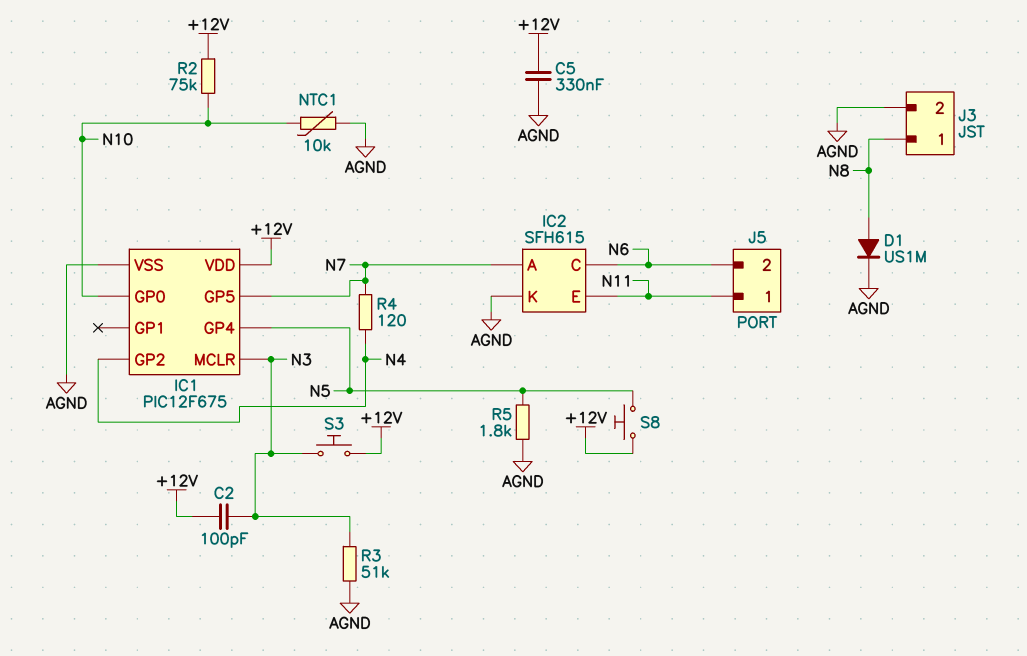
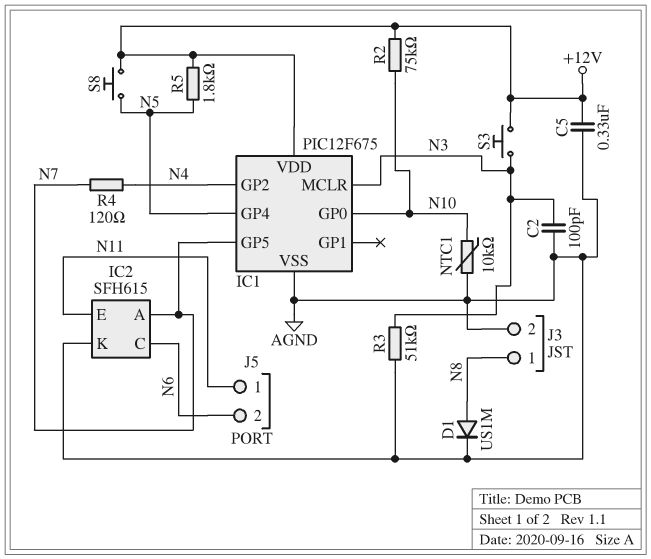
C2: 100pF (+12V, N3) -> 100pF (AGND, N3)
R5: 1.8k (AGND, N5) -> 1.8k (+12V, N5)

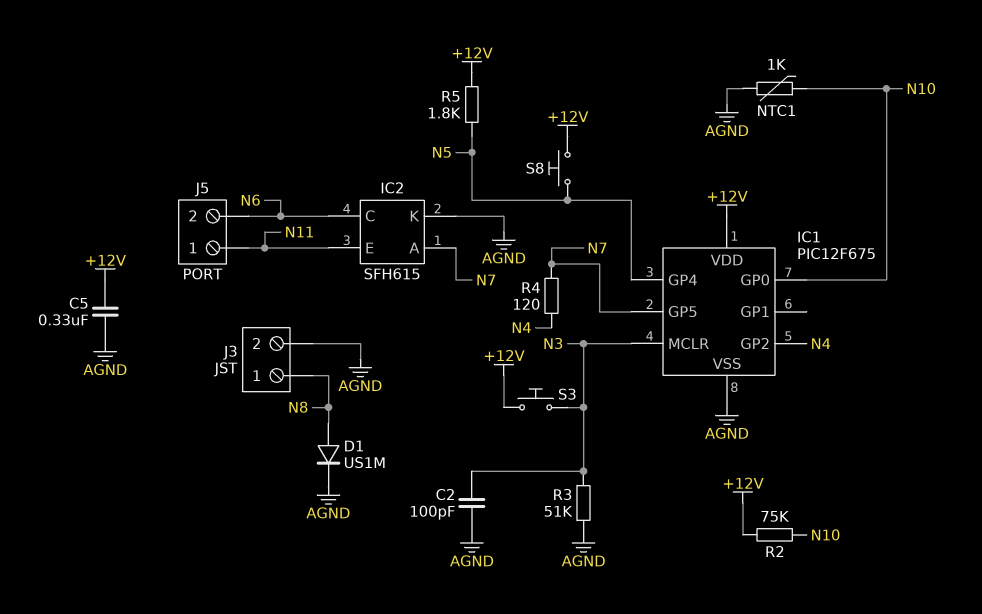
NTC1: 10k (AGND, N10) -> 1k (AGND, N10)

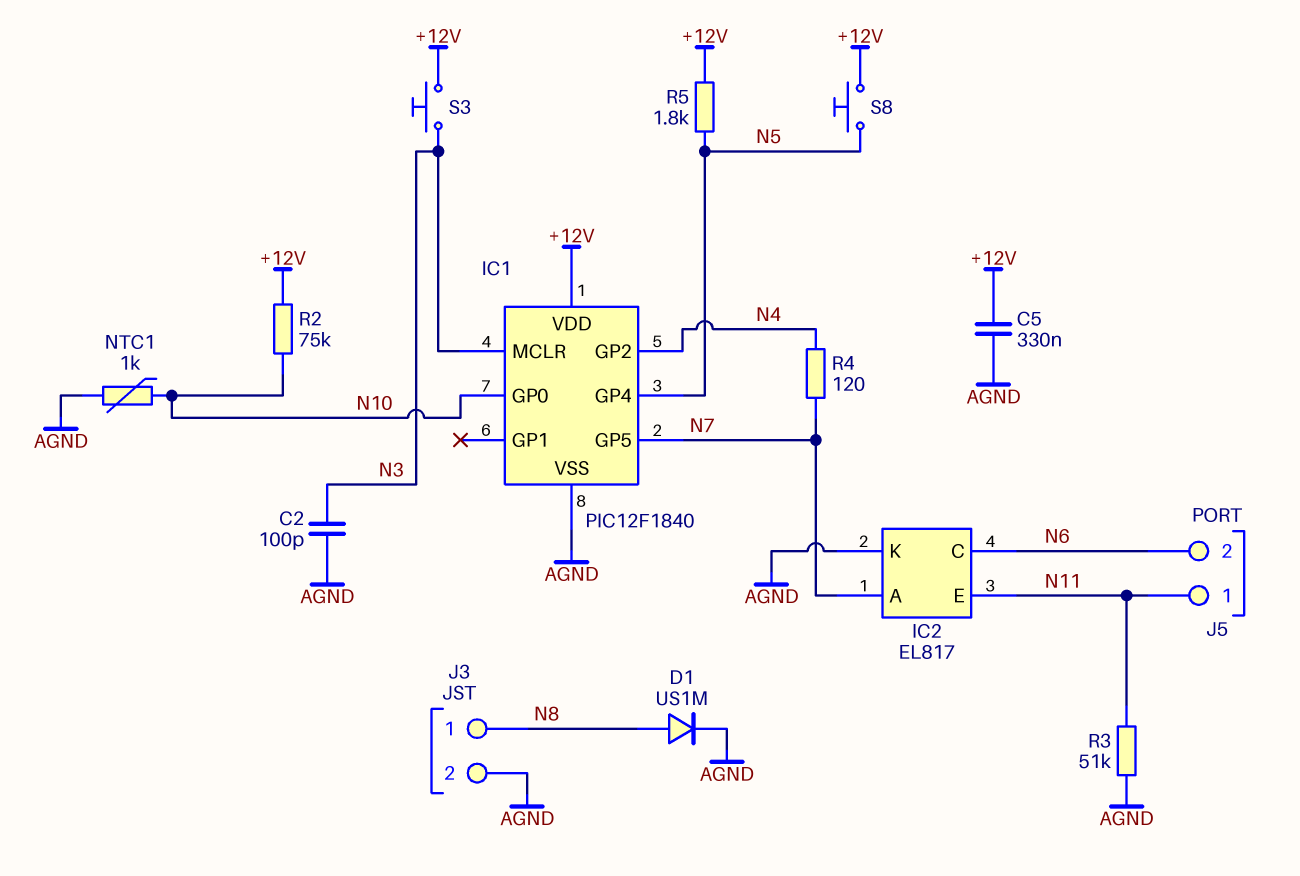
IC1: PIC12F675 -> PIC12F1840
IC2: SFH615 -> EL817
R3: 51k (AGND, N3) -> 51k (AGND, N11)

